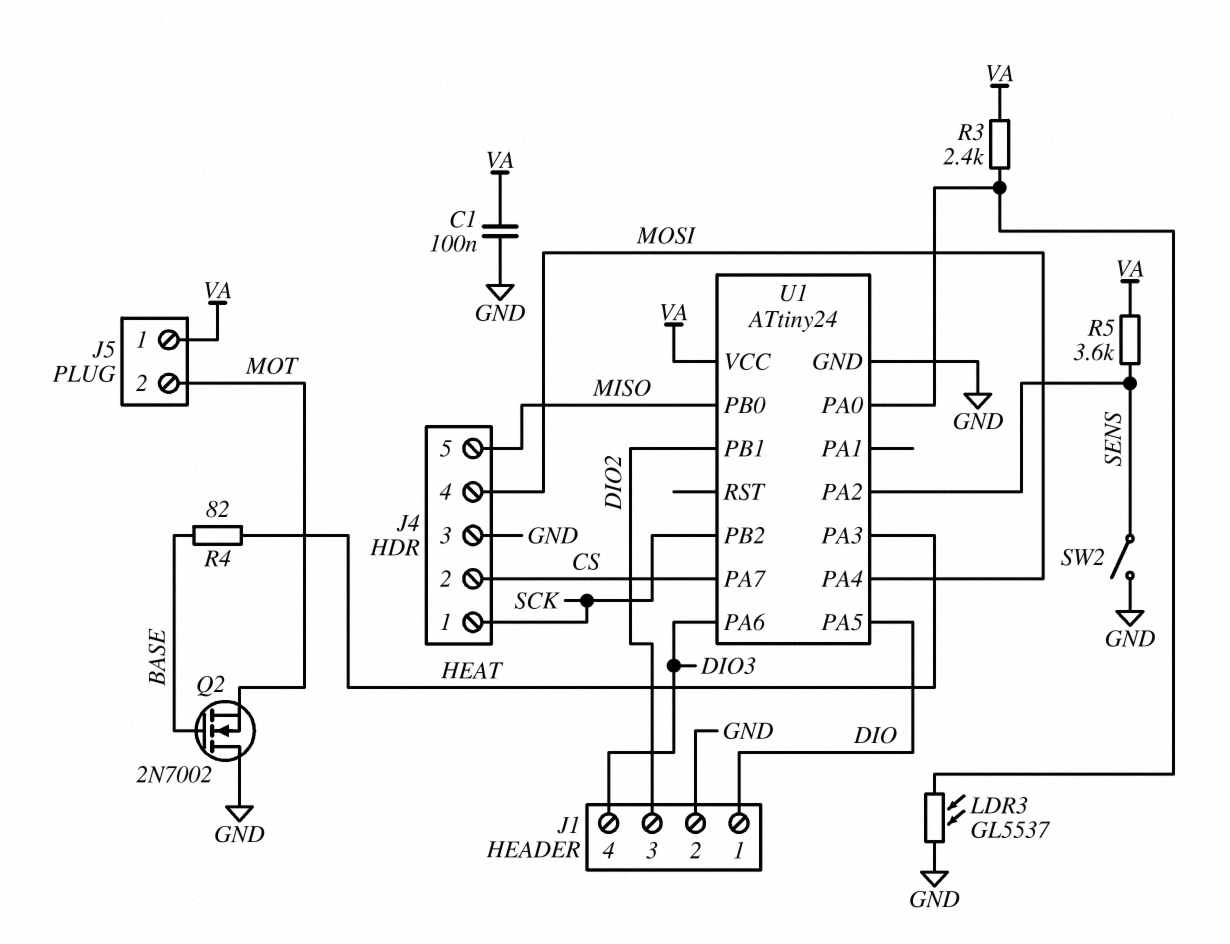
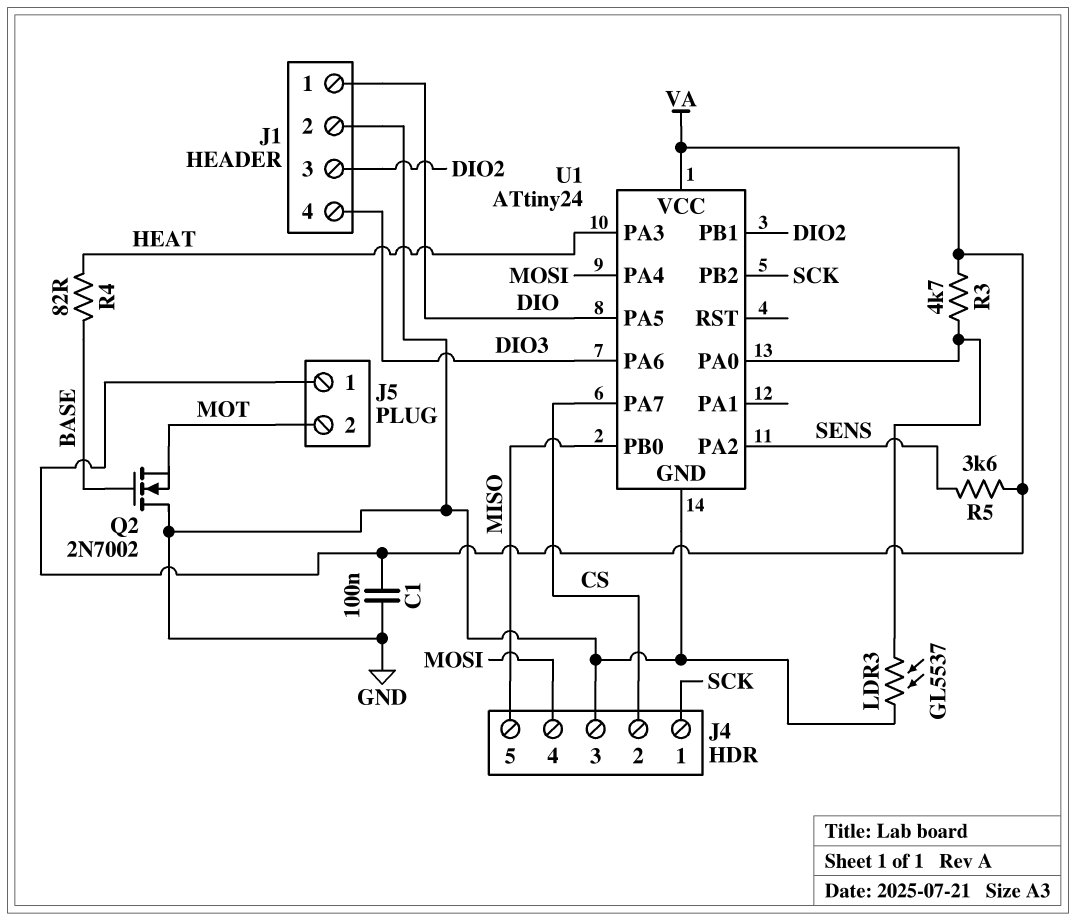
R3: 2.4k (U1/PA0, VA) -> 4.7k (U1/PA0, VA)
SW2: switch (GND, SENS) -> none

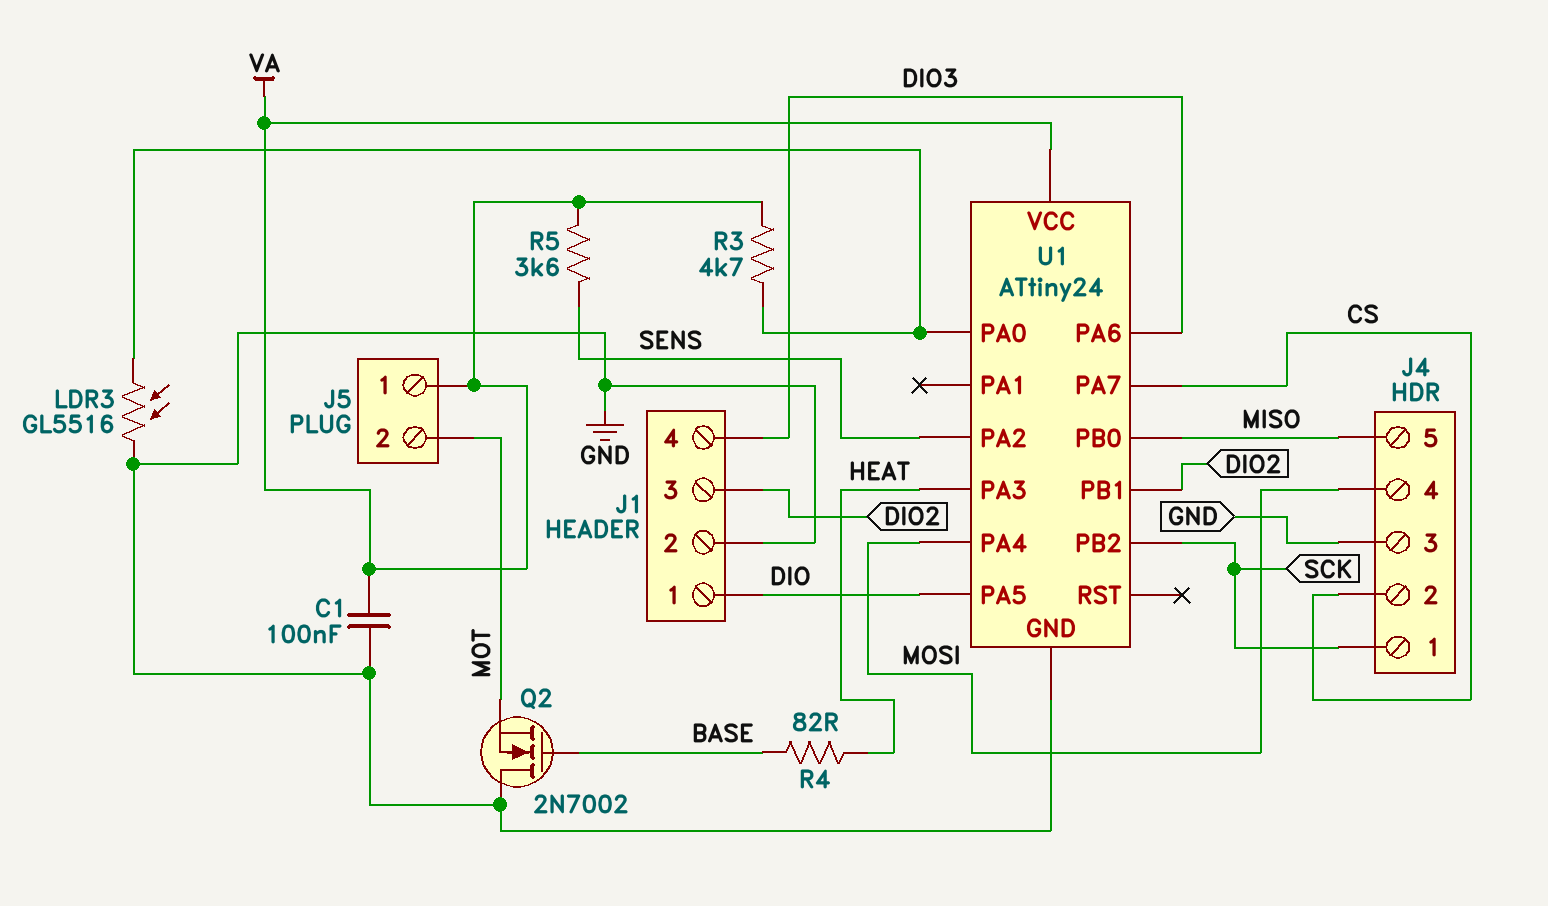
LDR3: GL5537 (GND, U1/PA0) -> GL5516 (GND, U1/PA0)

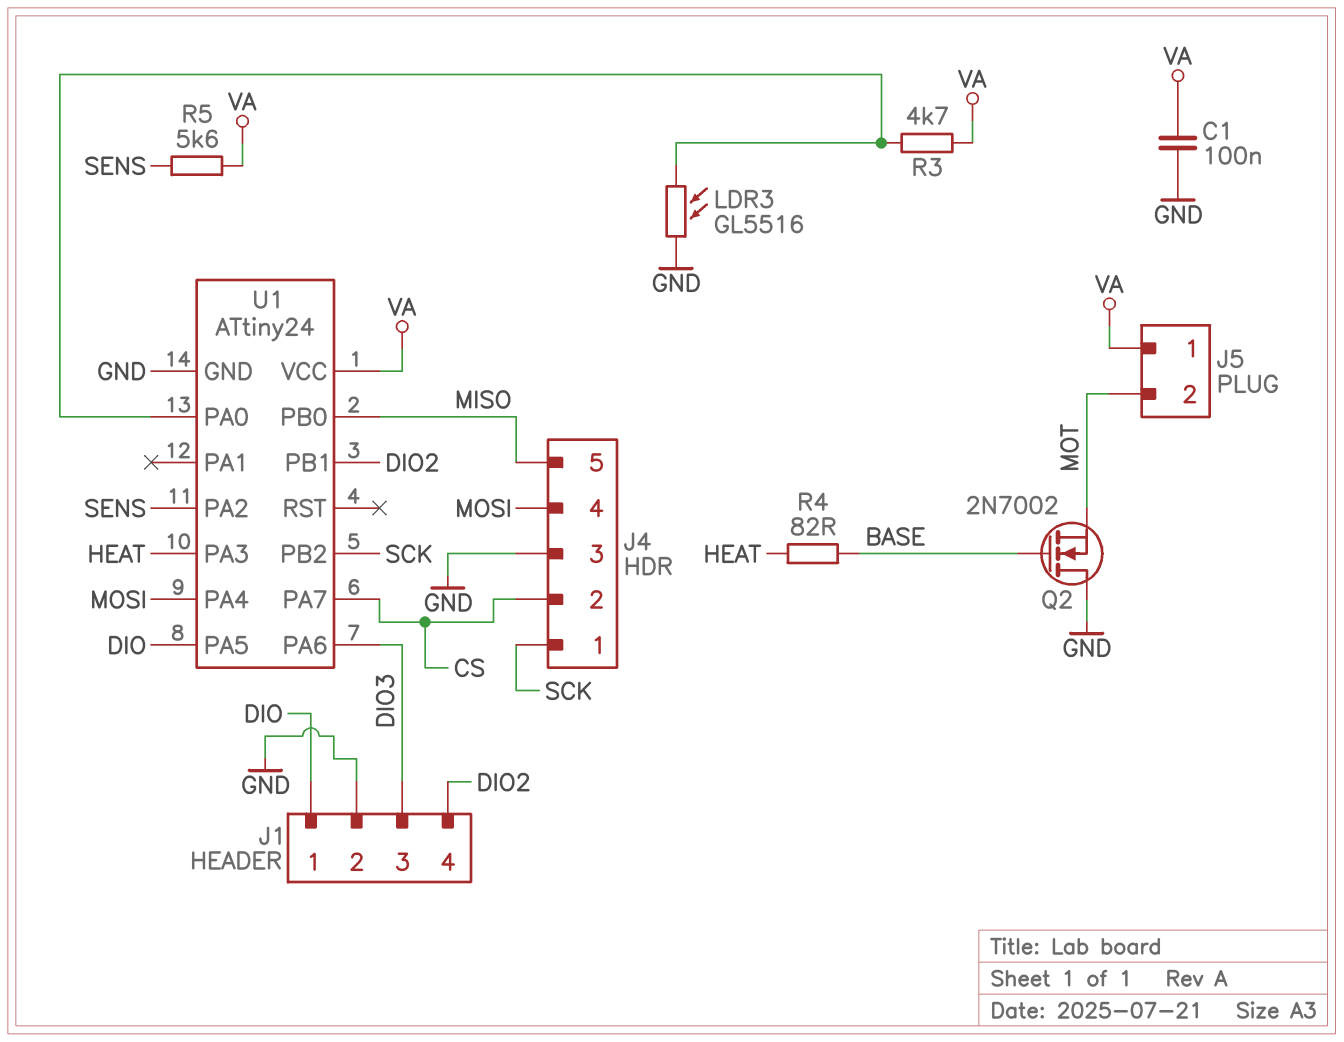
J1 pin 3: DIO2 -> DIO3
J1 pin 4: DIO3 -> DIO2
R5: 3.6k (SENS, VA) -> 5.6k (SENS, VA)

